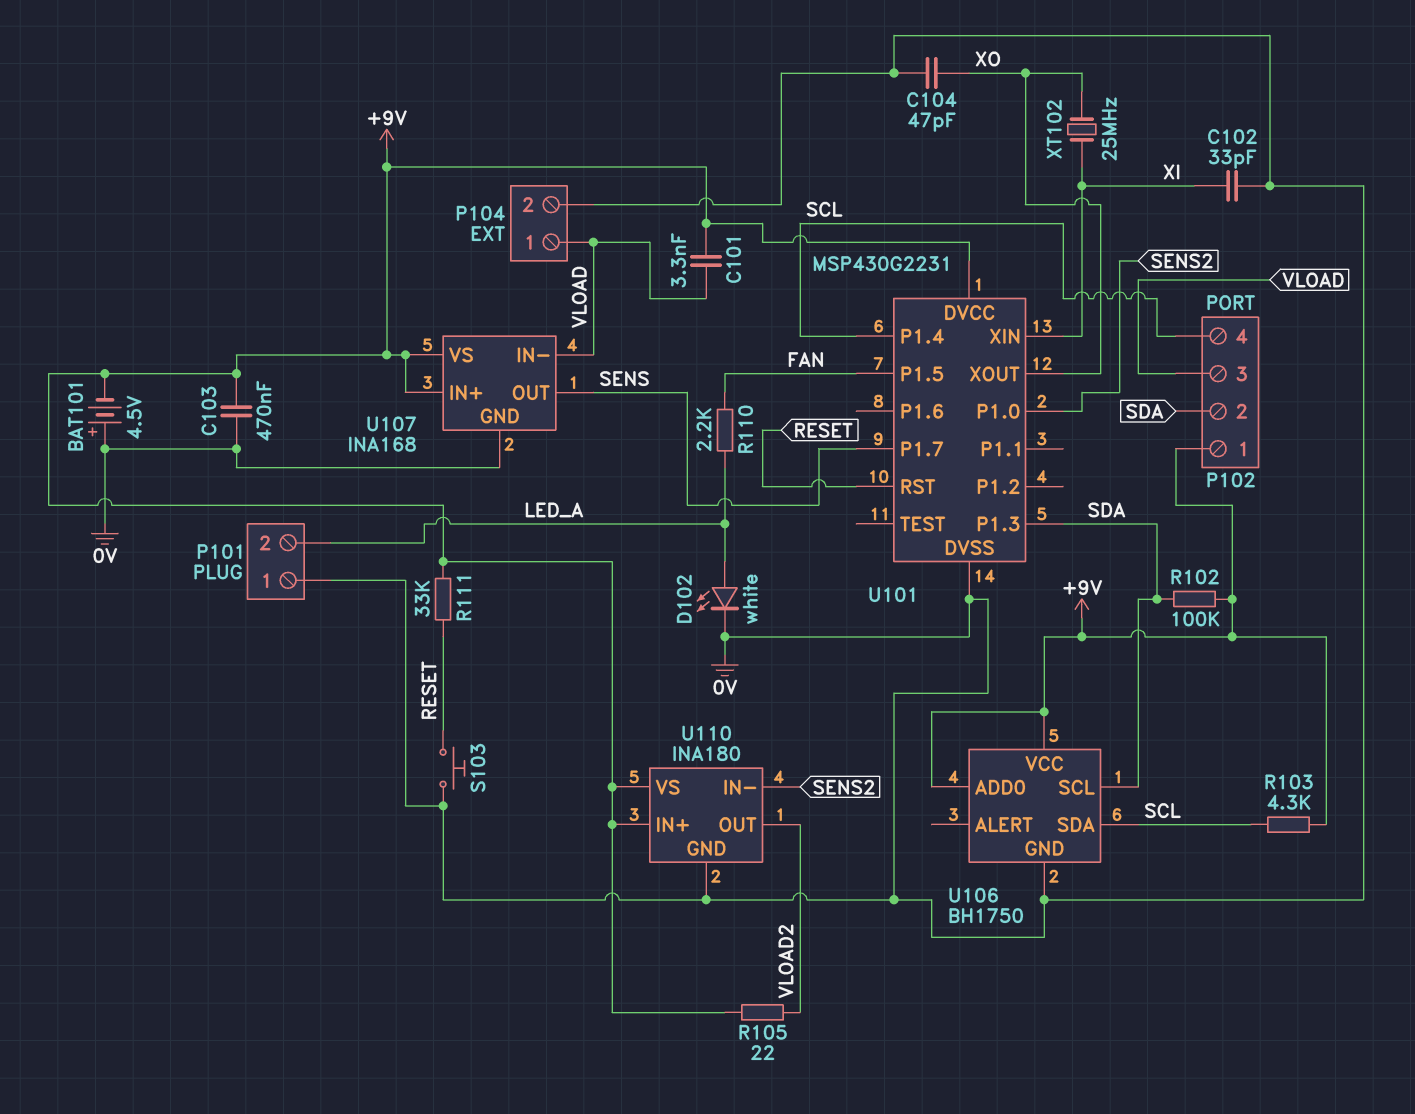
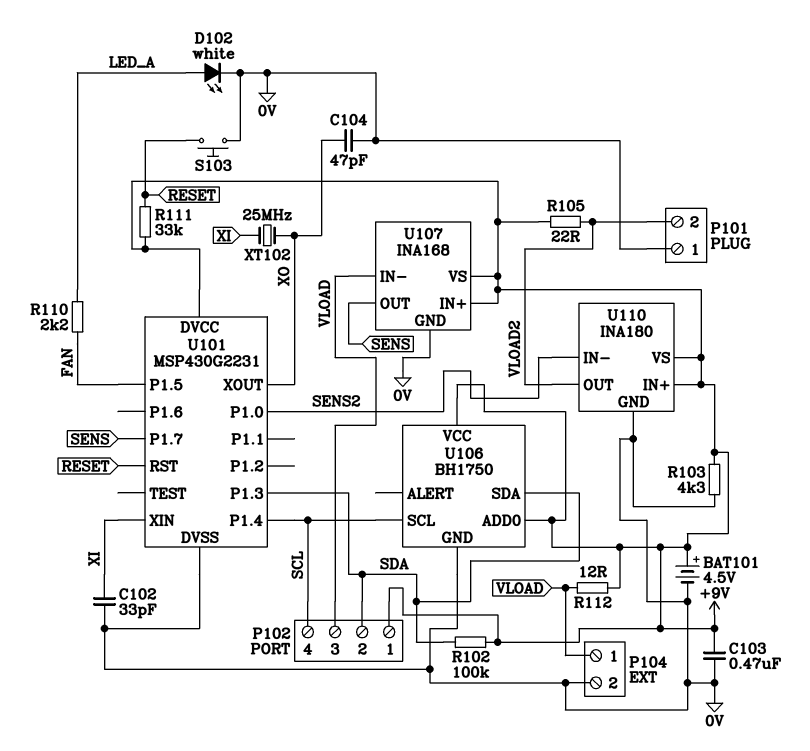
BAT101: 4.5V (plus 0V, minus +9V) -> 4.5V (plus +9V, minus 0V)
C101: 3.3nF (+9V, VLOAD) -> none
P101 pin 2: LED_A -> VLOAD2
R103: 4.3k (+9V, SCL) -> 4.3k (+9V, 0V)
R112: none -> 12 (+9V, VLOAD)
U106 pin SCL: SDA -> SCL
U106 pin SDA: SCL -> SDA

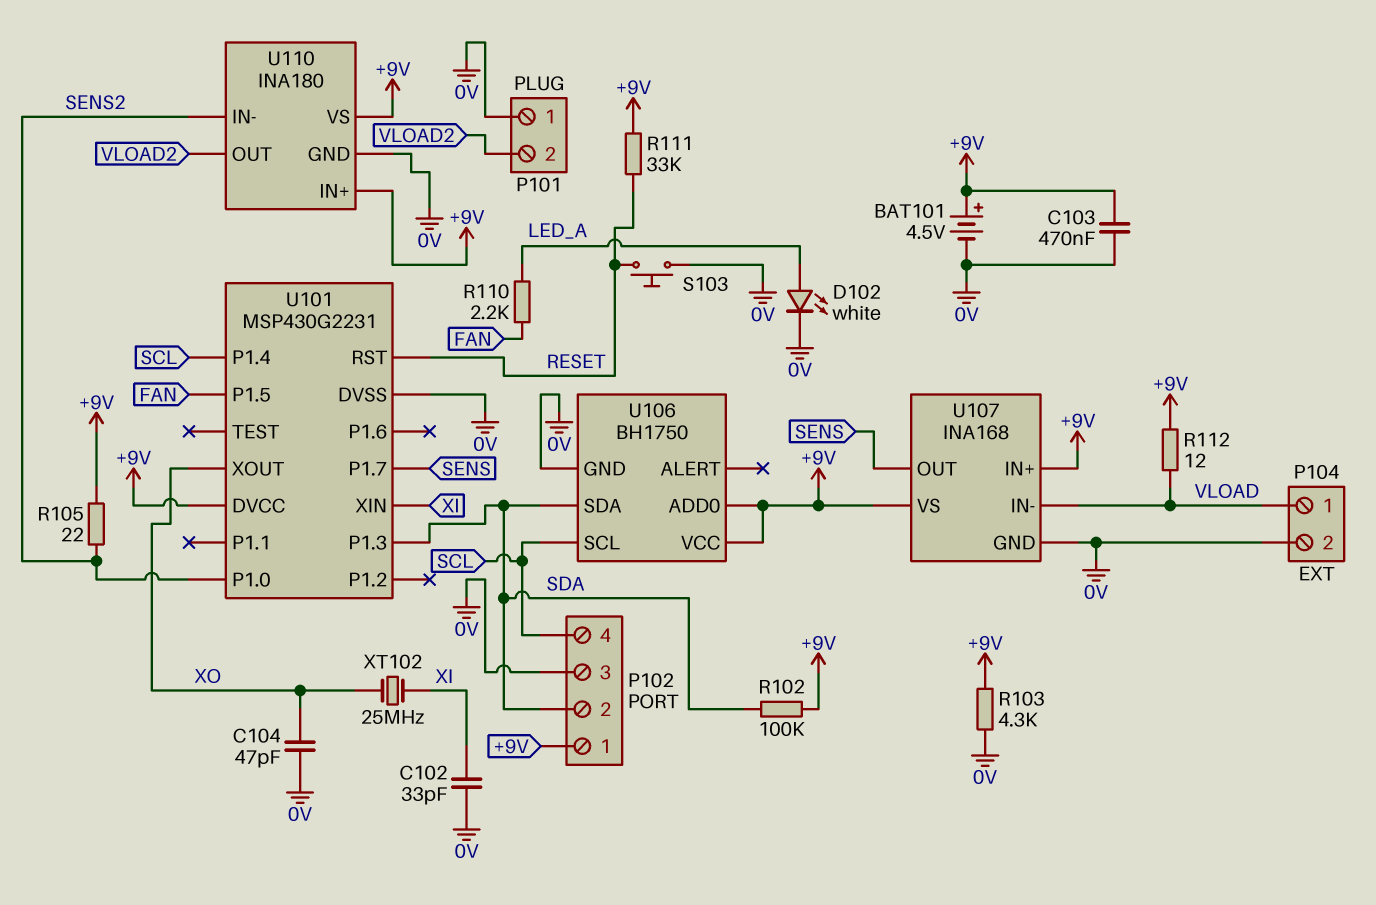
P102 pin 3: VLOAD -> 0V
R105: 22 (+9V, VLOAD2) -> 22 (+9V, SENS2)

